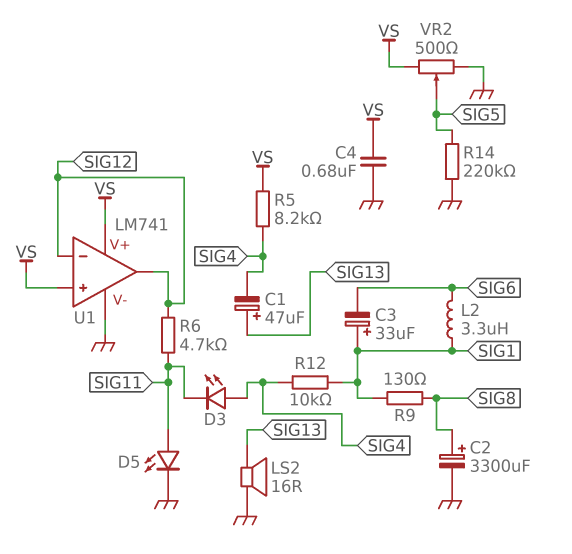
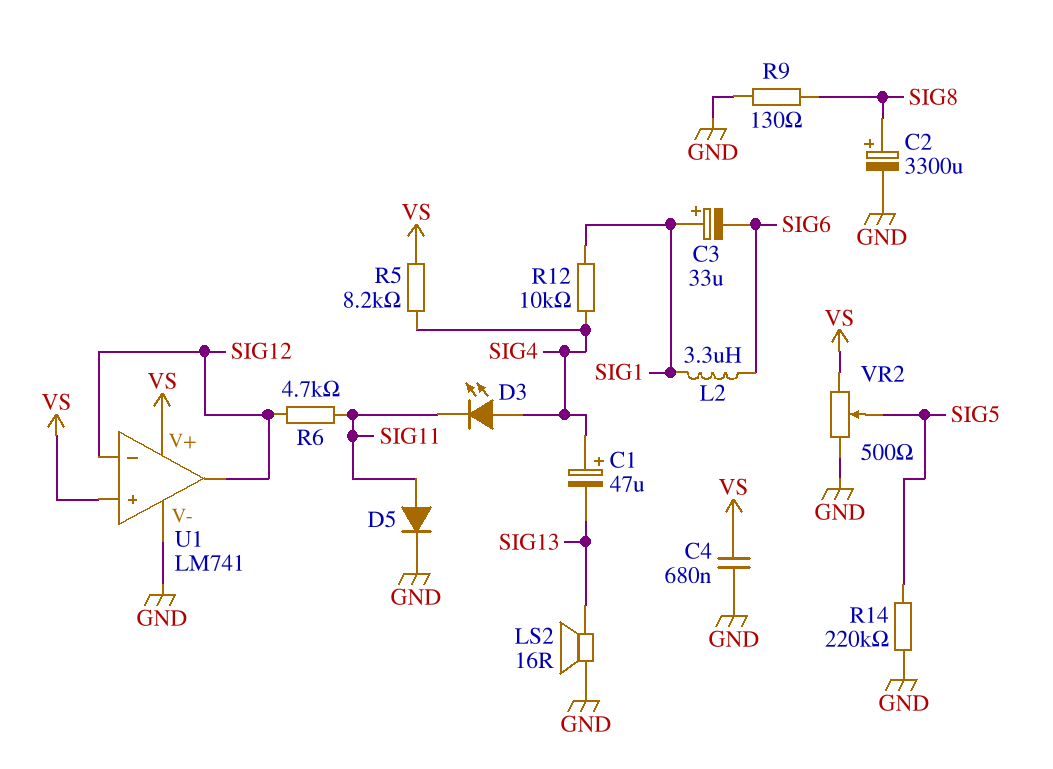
C1: 47uF (plus SIG13, minus SIG4) -> 47uF (plus SIG4, minus SIG13)
D5: LED (A SIG11, K GND) -> diode (A SIG11, K GND)
R9: 130 (SIG1, SIG8) -> 130 (GND, SIG8)

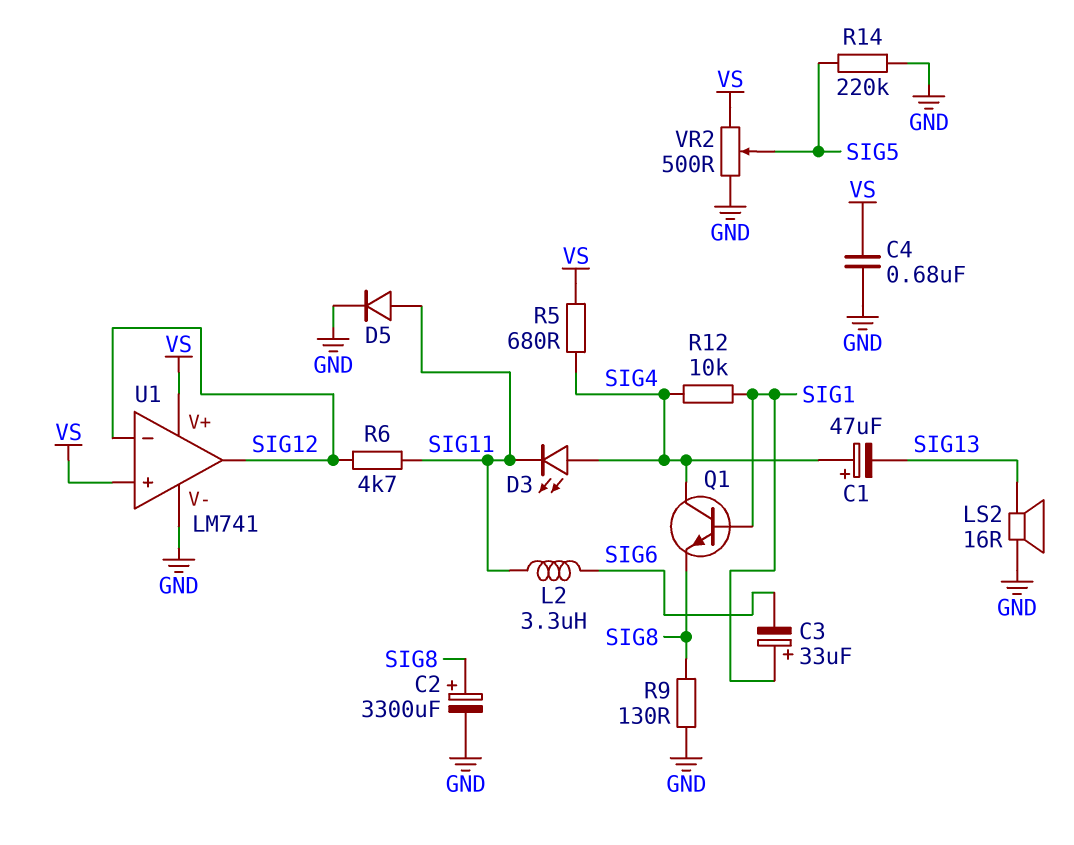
L2: 3.3uH (SIG1, SIG6) -> 3.3uH (SIG6, SIG11)
Q1: none -> NPN (B SIG1, C SIG4, E SIG8)
R5: 8.2k (SIG4, VS) -> 680 (SIG4, VS)

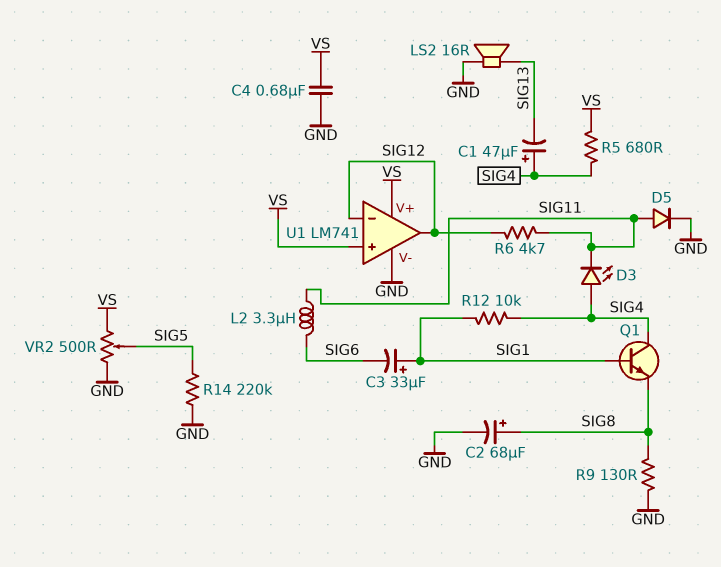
C2: 3300uF (plus SIG8, minus GND) -> 68uF (plus SIG8, minus GND)

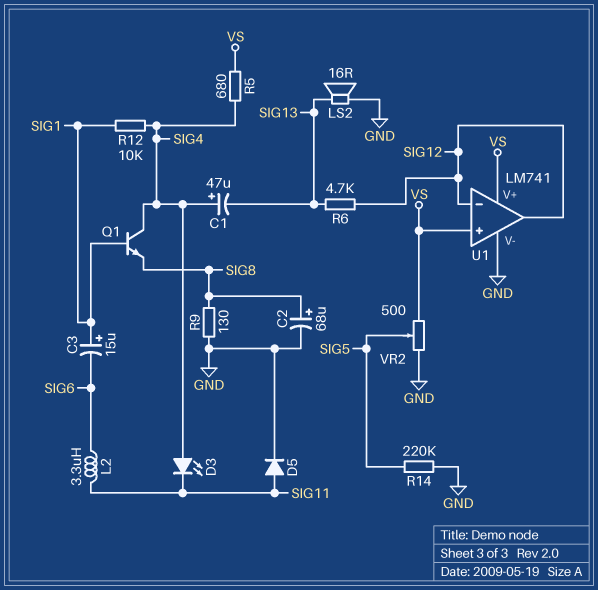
C3: 33uF (plus SIG1, minus SIG6) -> 15uF (plus SIG1, minus SIG6)
C4: 680nF (GND, VS) -> none
R6: 4.7k (SIG11, SIG12) -> 4.7k (SIG12, SIG13)

